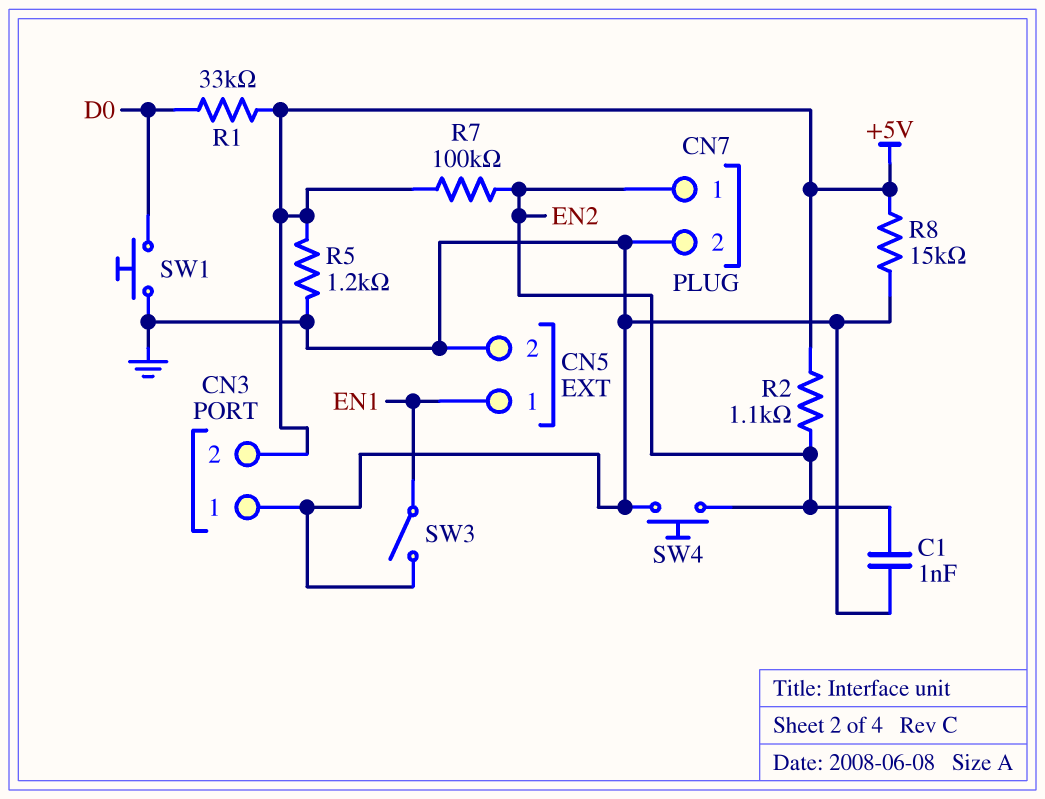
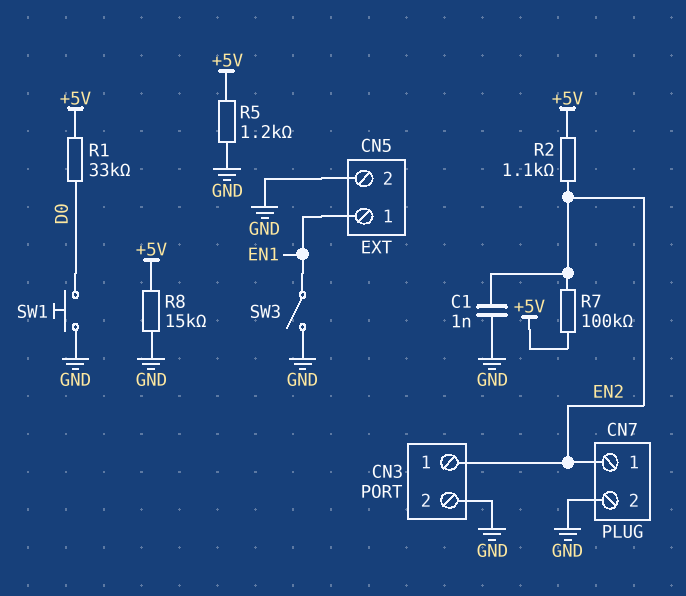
CN3 pin 1: GND -> EN2
CN3 pin 2: +5V -> GND
SW4: button (EN2, GND) -> none

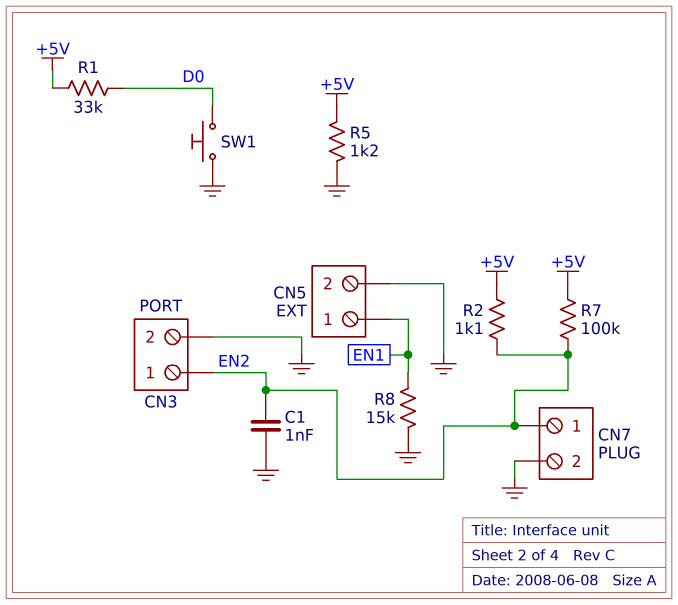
R8: 15k (+5V, GND) -> 15k (EN1, GND)
SW3: switch (EN1, GND) -> none

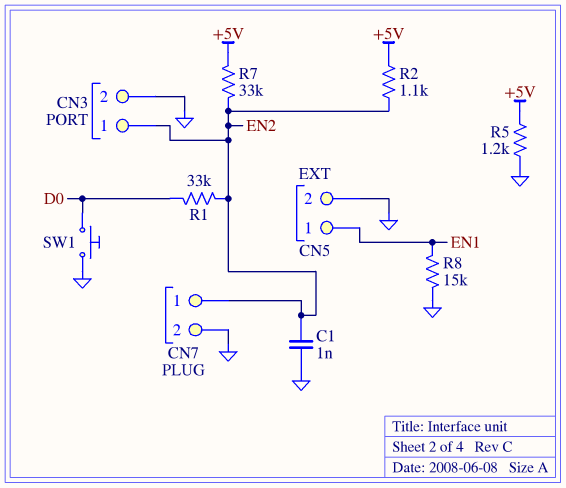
R1: 33k (+5V, D0) -> 33k (D0, EN2)
R7: 100k (+5V, EN2) -> 33k (+5V, EN2)

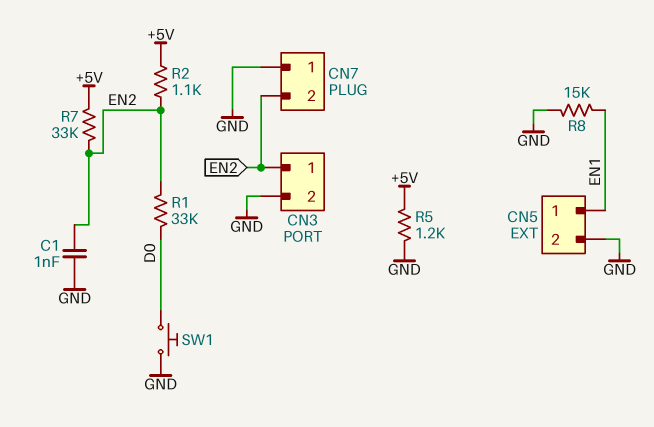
CN7 pin 1: EN2 -> GND
CN7 pin 2: GND -> EN2

